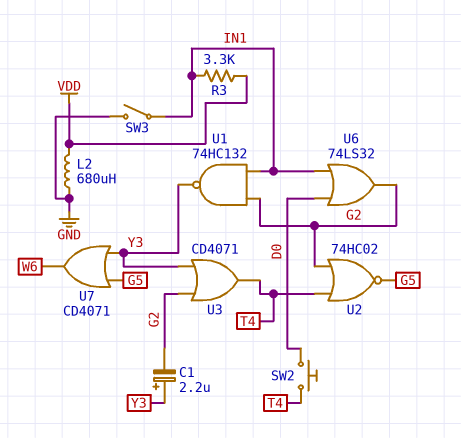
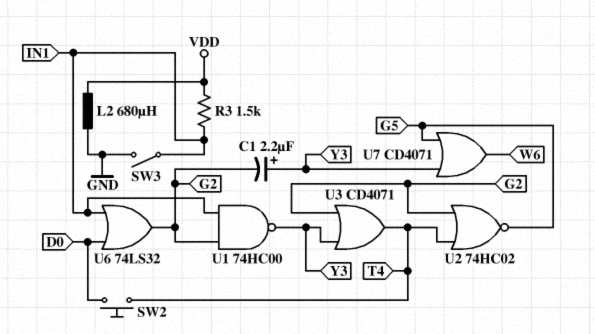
R3: 3.3k (IN1, VDD) -> 1.5k (IN1, VDD)
U1: NAND 74HC132 (in G2, in IN1, out Y3) -> NAND 74HC00 (in G2, in IN1, out Y3)

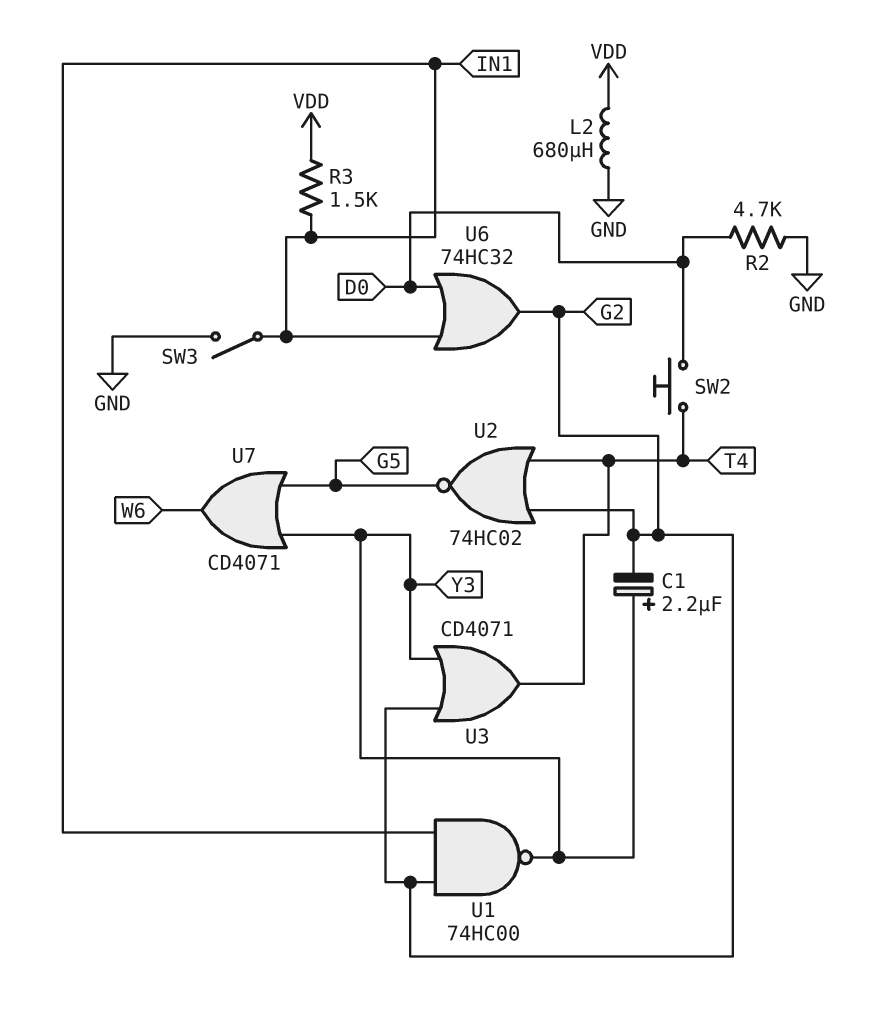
R2: none -> 4.7k (D0, GND)
U6: OR 74LS32 (in D0, in IN1, out G2) -> OR 74HC32 (in D0, in IN1, out G2)

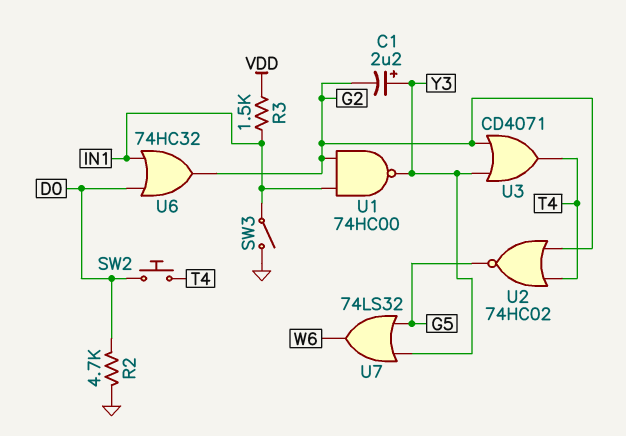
L2: 680uH (GND, VDD) -> none
U7: OR CD4071 (in G5, in Y3, out W6) -> OR 74LS32 (in G5, in Y3, out W6)

